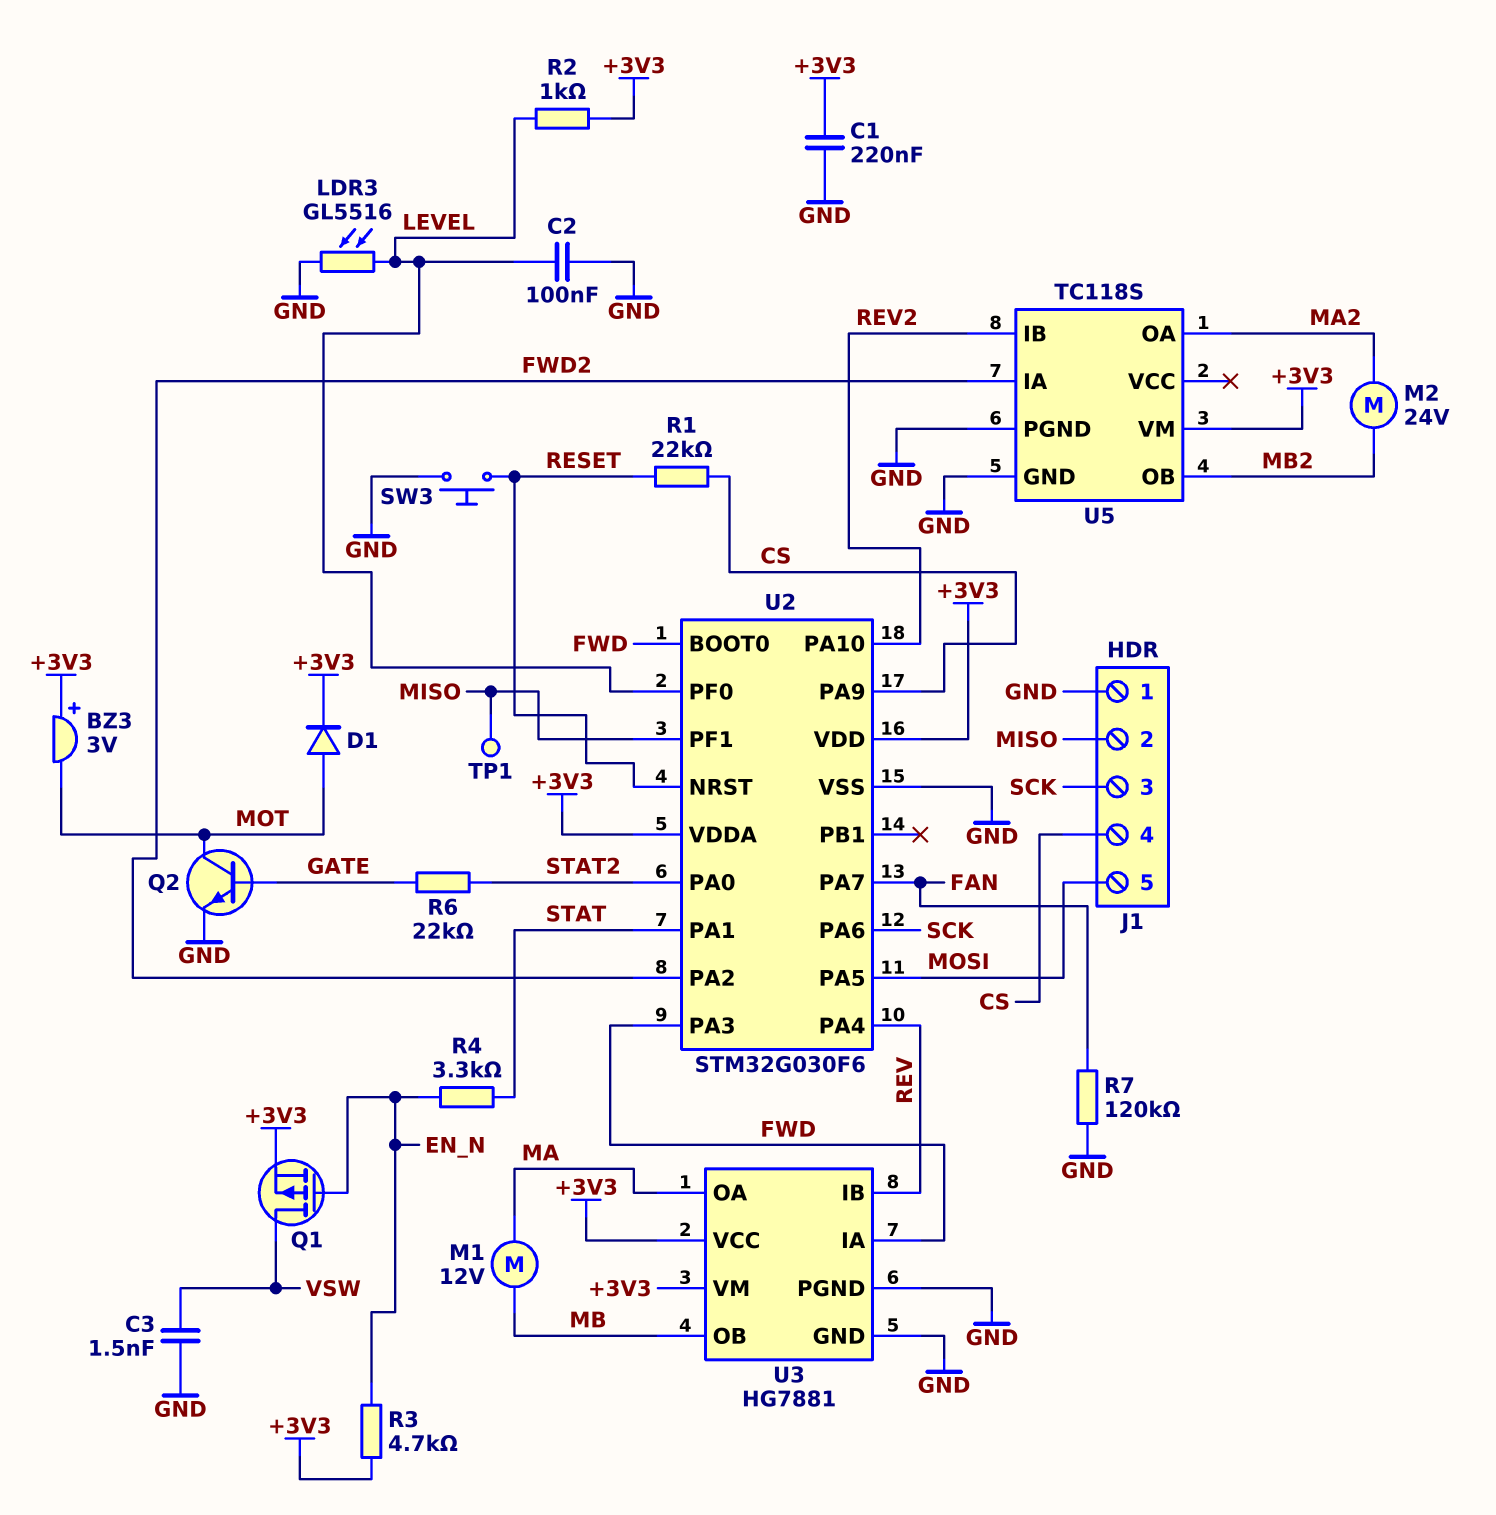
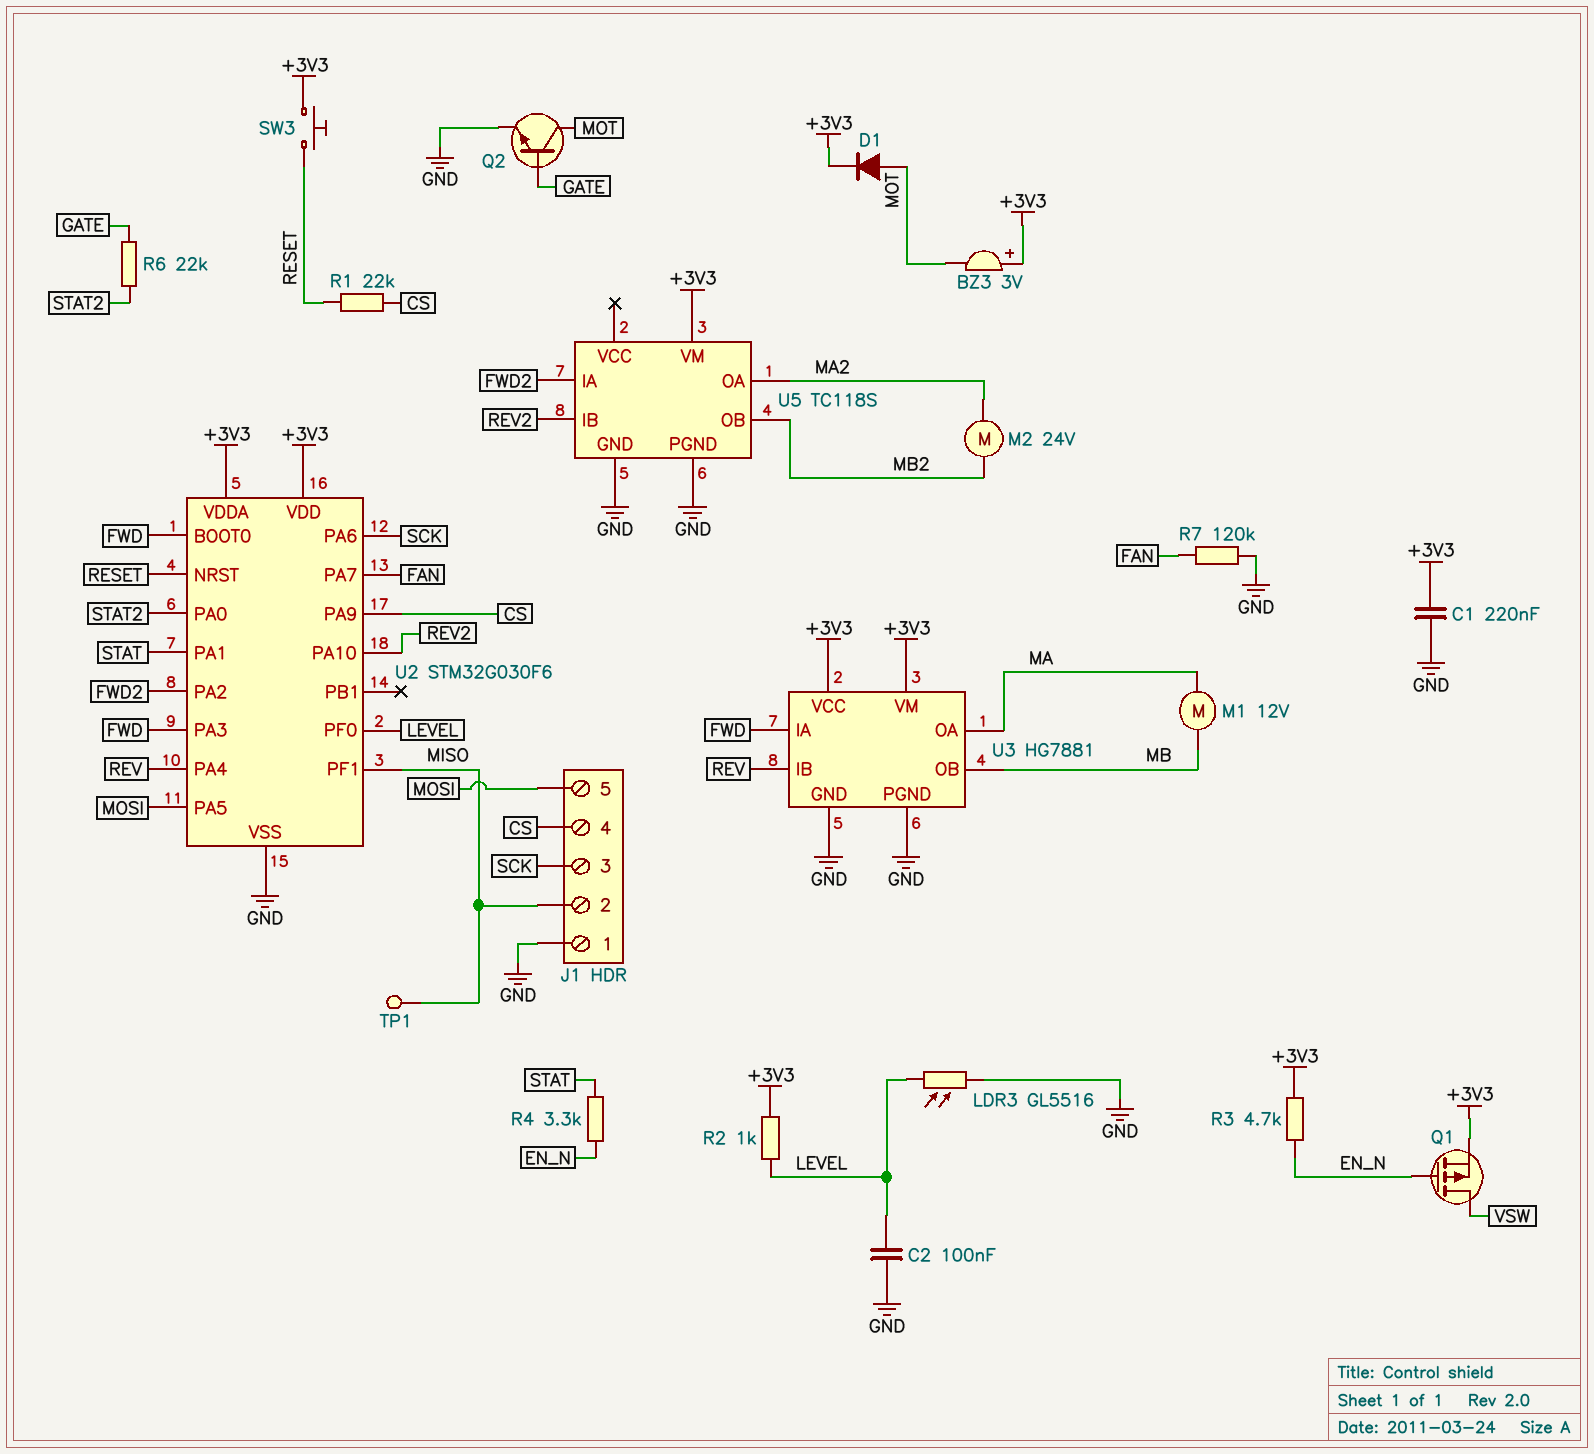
C3: 1.5nF (GND, VSW) -> none
SW3: button (GND, RESET) -> button (+3V3, RESET)

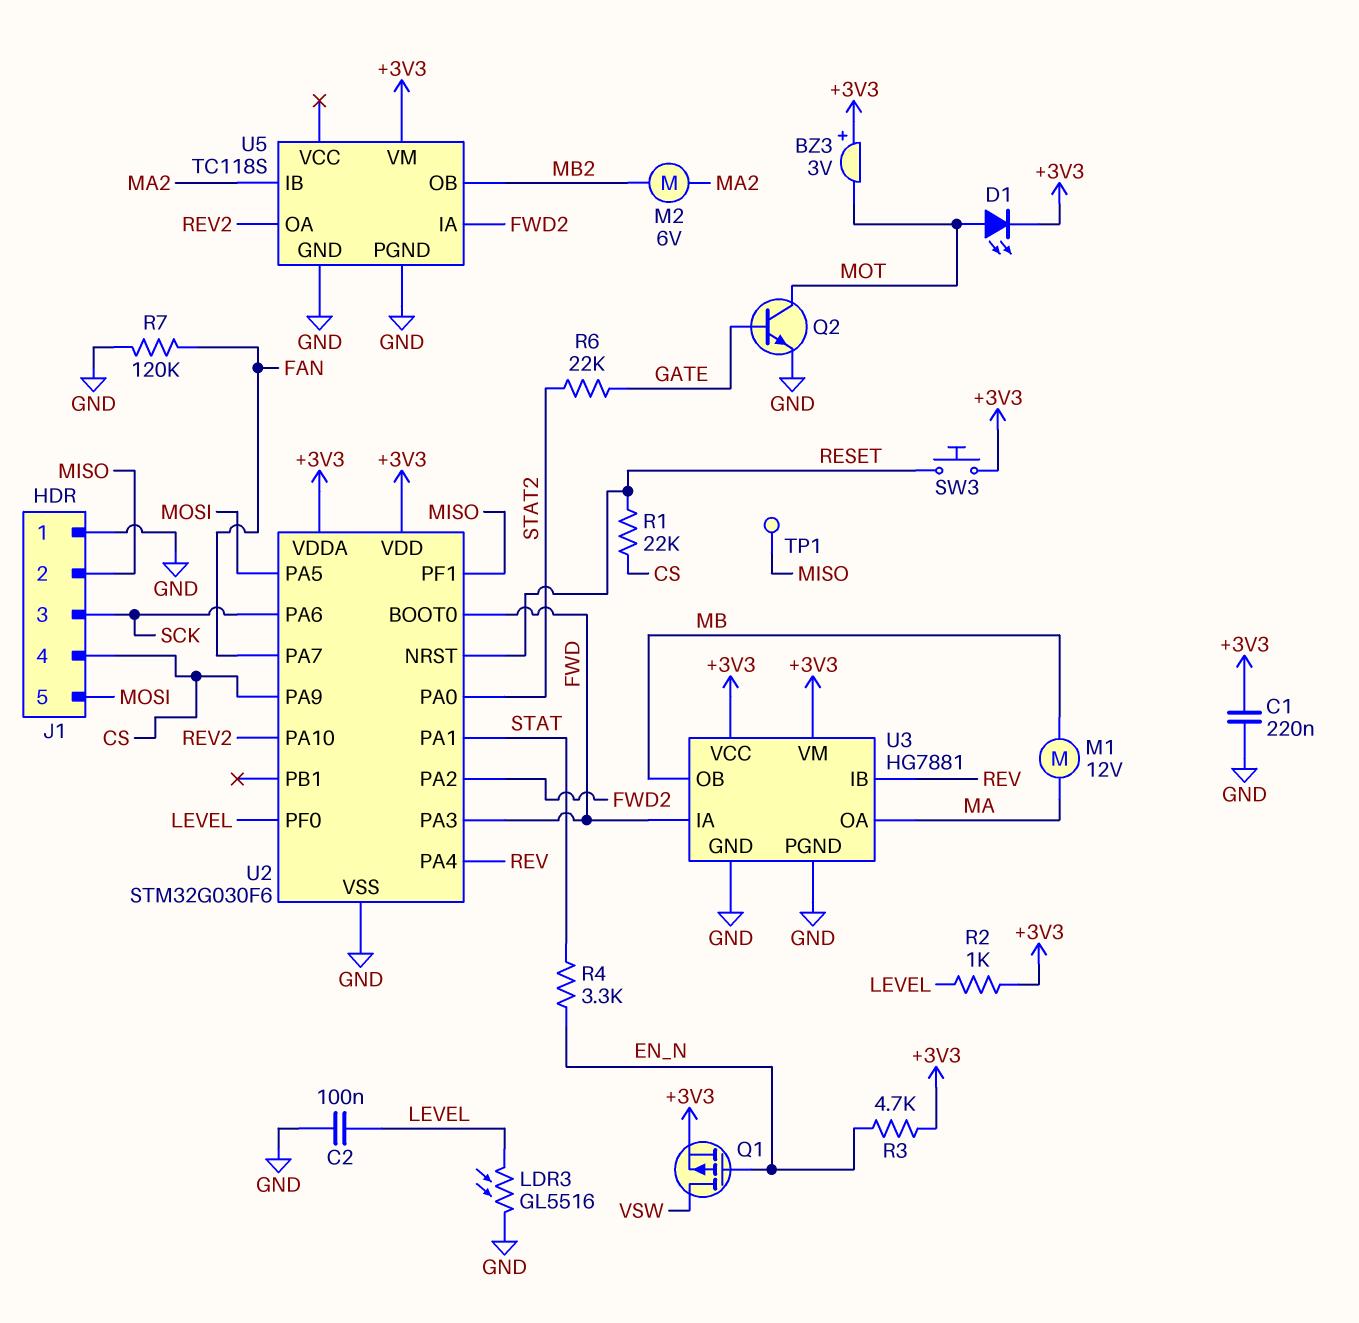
D1: diode (A MOT, K +3V3) -> LED (A MOT, K +3V3)
M2: motor 24V (MA2, MB2) -> motor 6V (MA2, MB2)
U5 pin IB: REV2 -> MA2
U5 pin OA: MA2 -> REV2

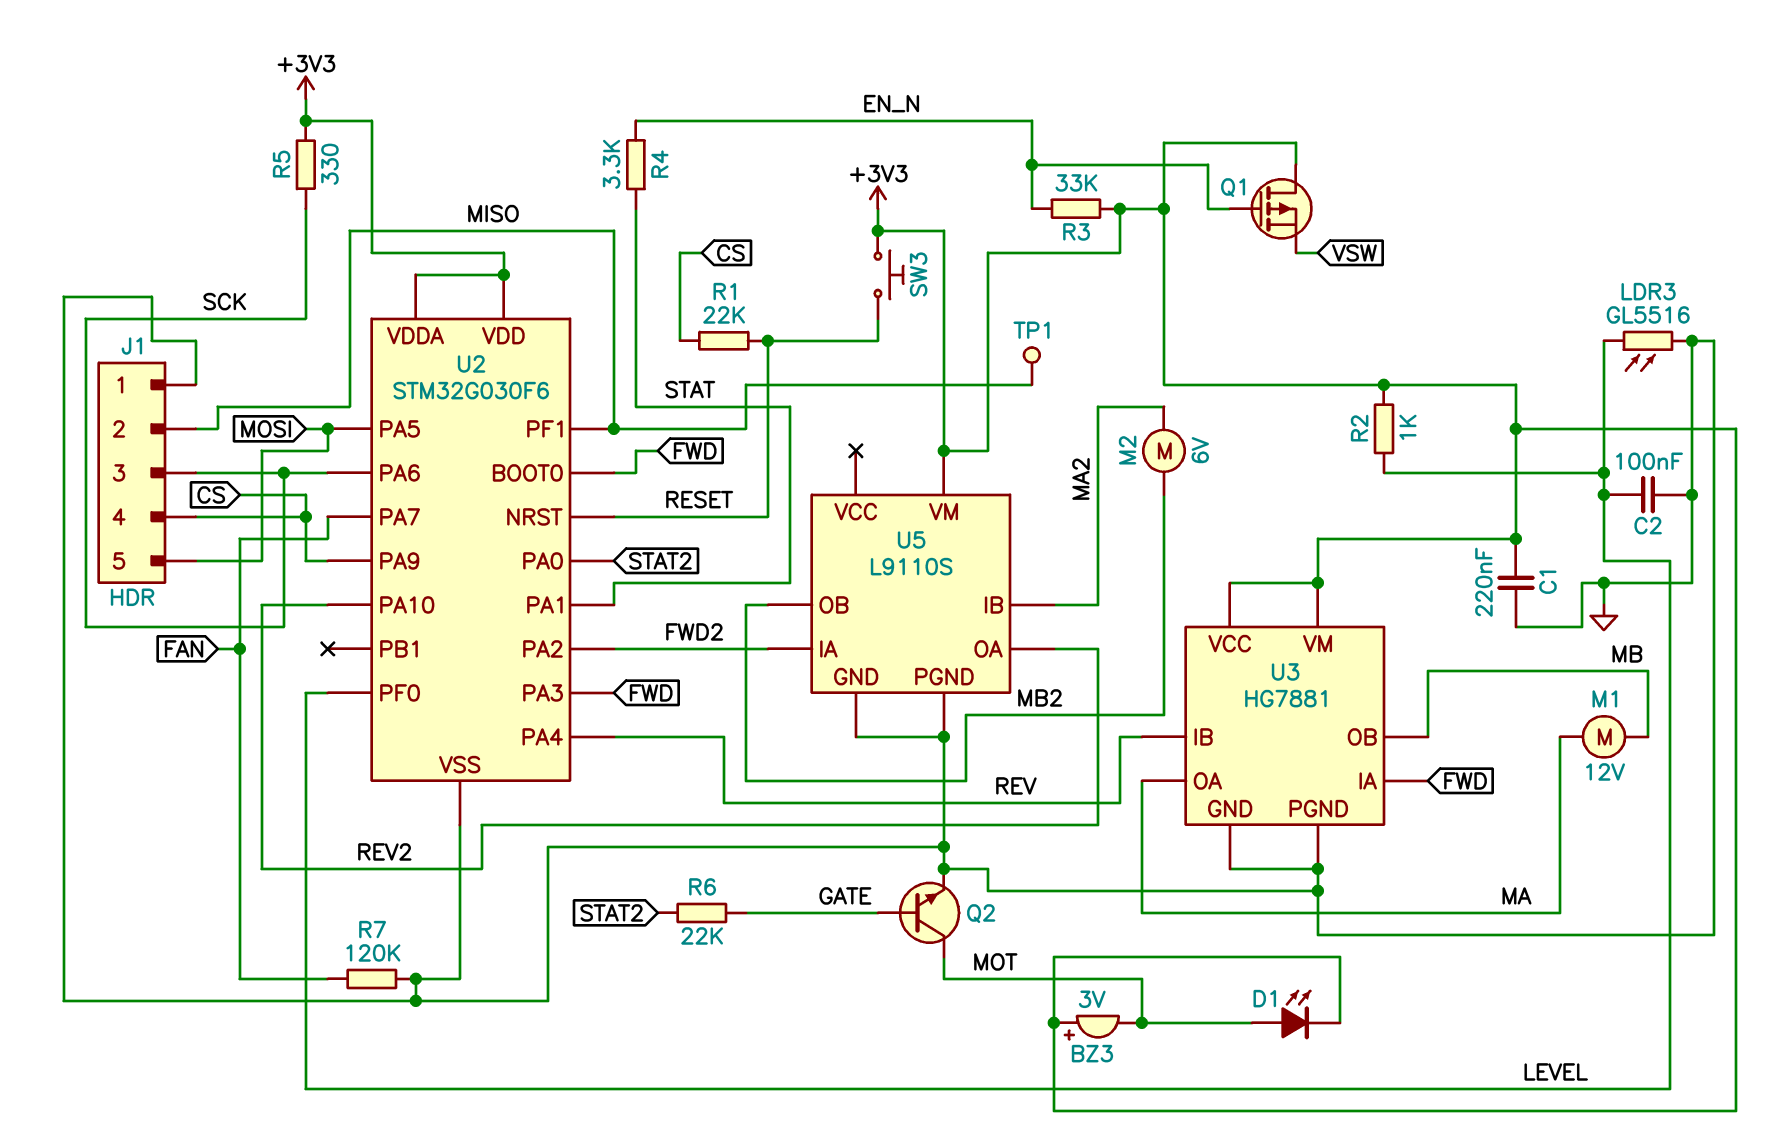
Q1: PMOS (G EN_N, D VSW, S +3V3) -> PMOS (G EN_N, D +3V3, S VSW)
R3: 4.7k (+3V3, EN_N) -> 33k (+3V3, EN_N)
R5: none -> 330 (+3V3, SCK)
U5: TC118S -> L9110S

